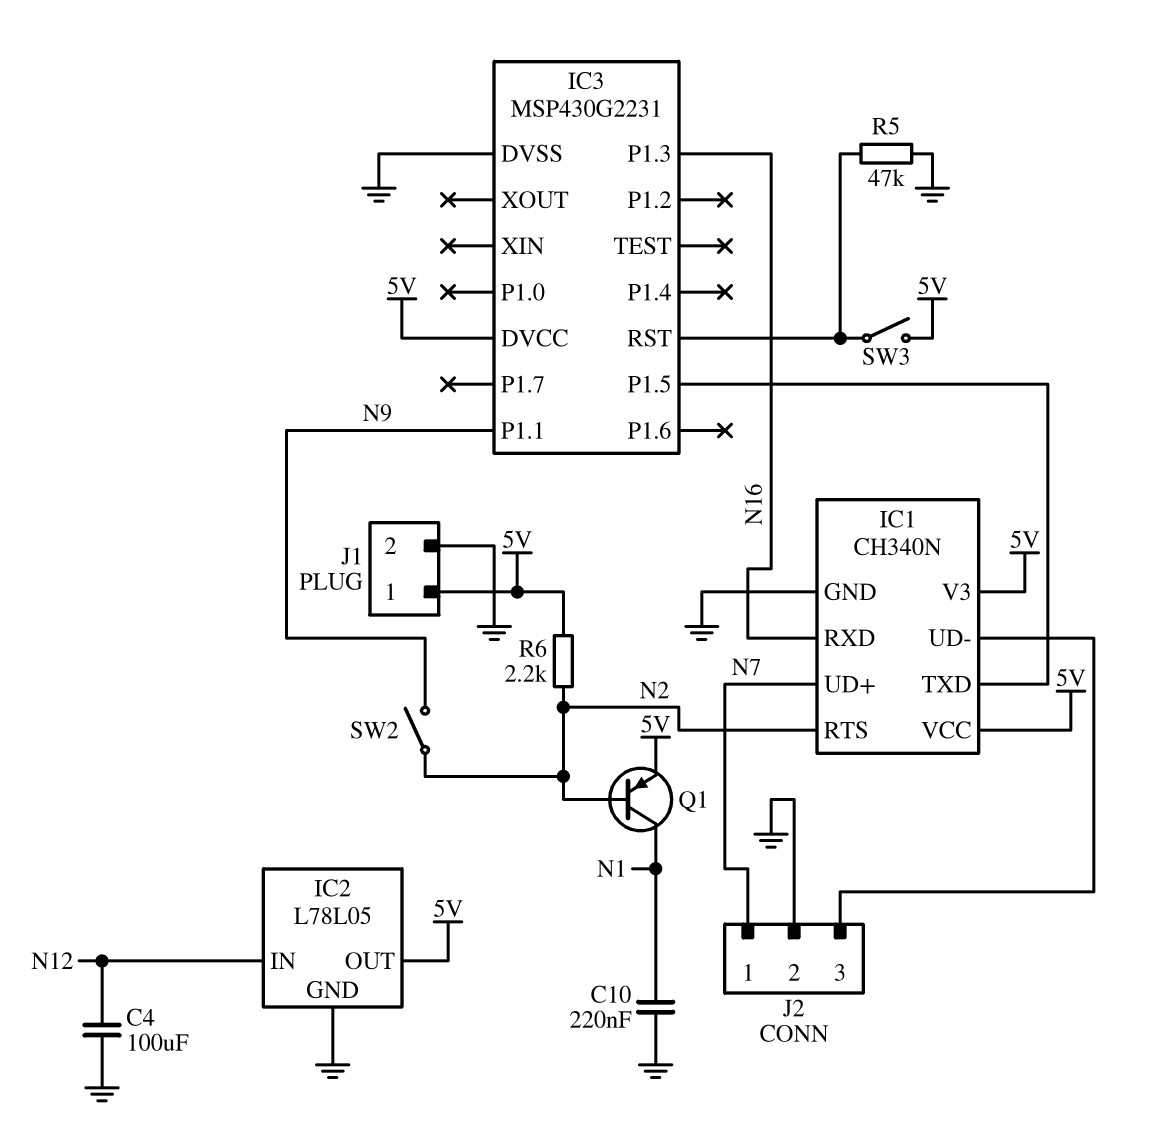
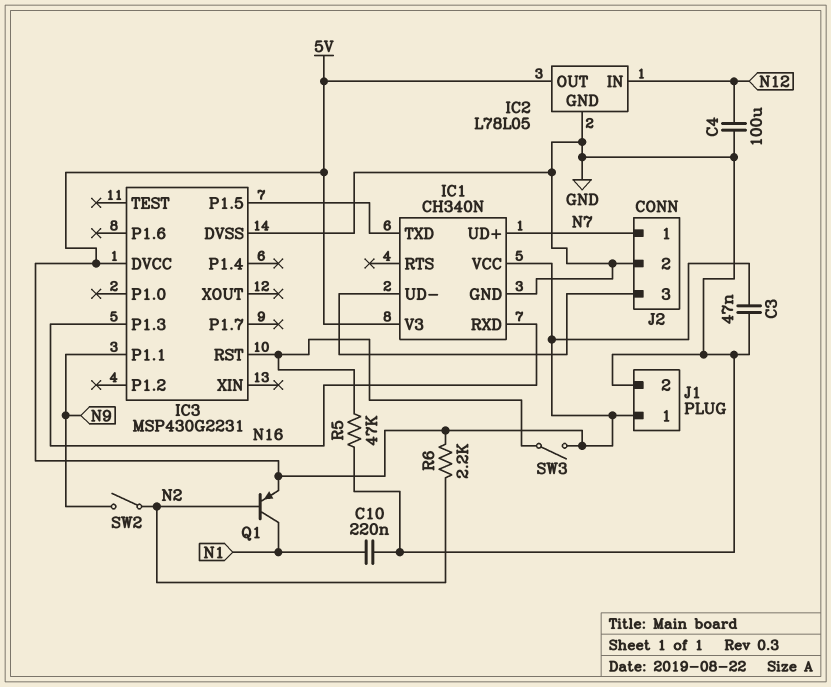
C3: none -> 47nF (5V, GND)
IC1 pin RTS: N2 -> none

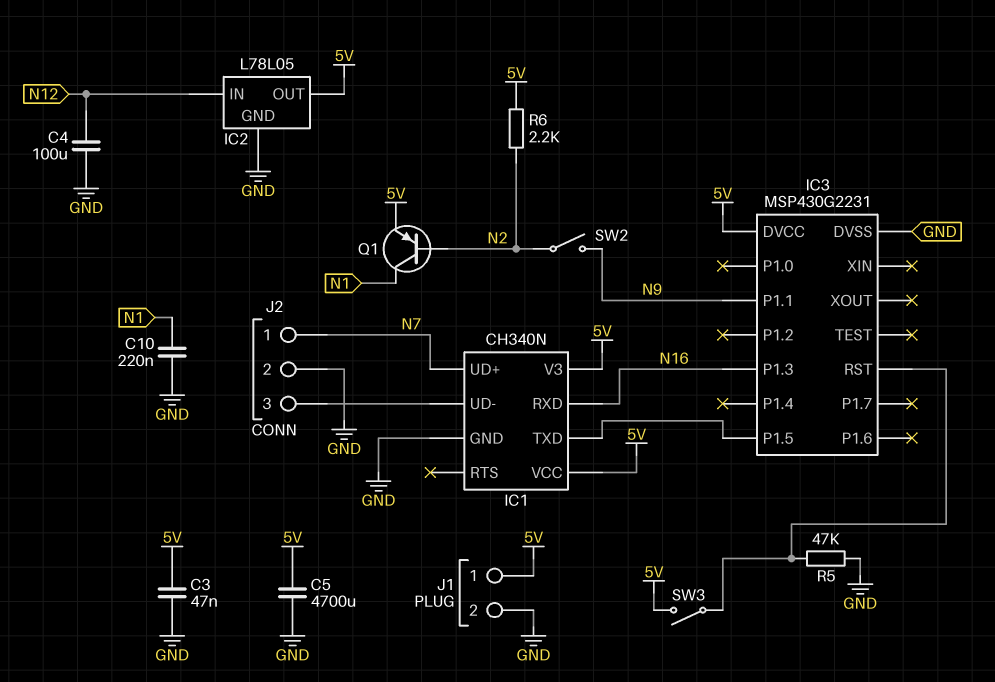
C5: none -> 4700uF (5V, GND)

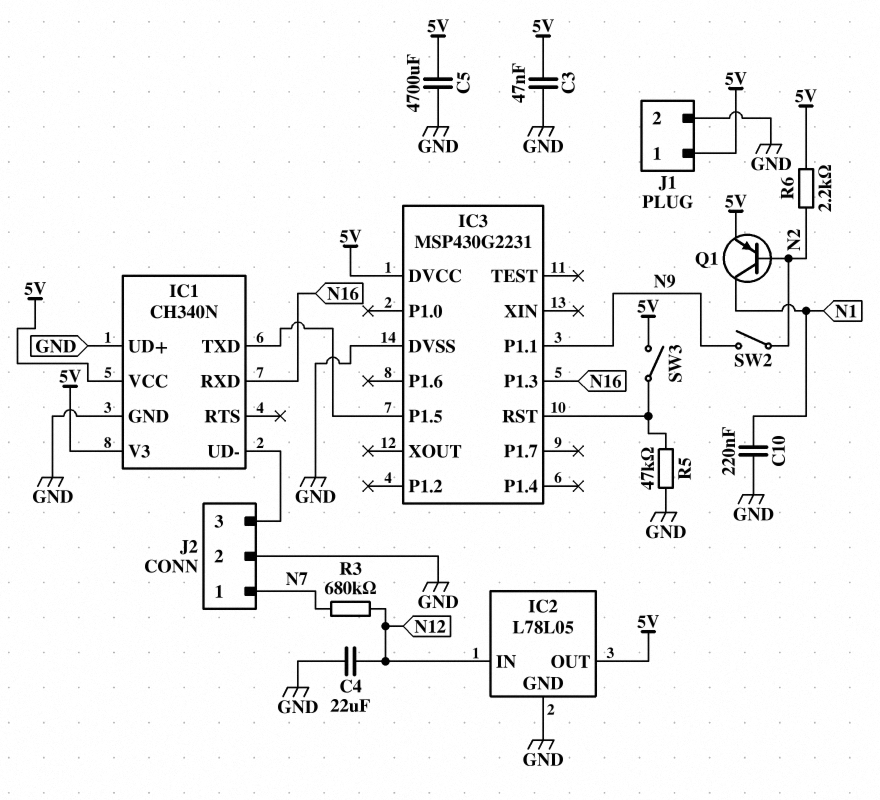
C4: 100uF (GND, N12) -> 22uF (GND, N12)
IC1 pin UD+: N7 -> GND
R3: none -> 680k (N7, N12)

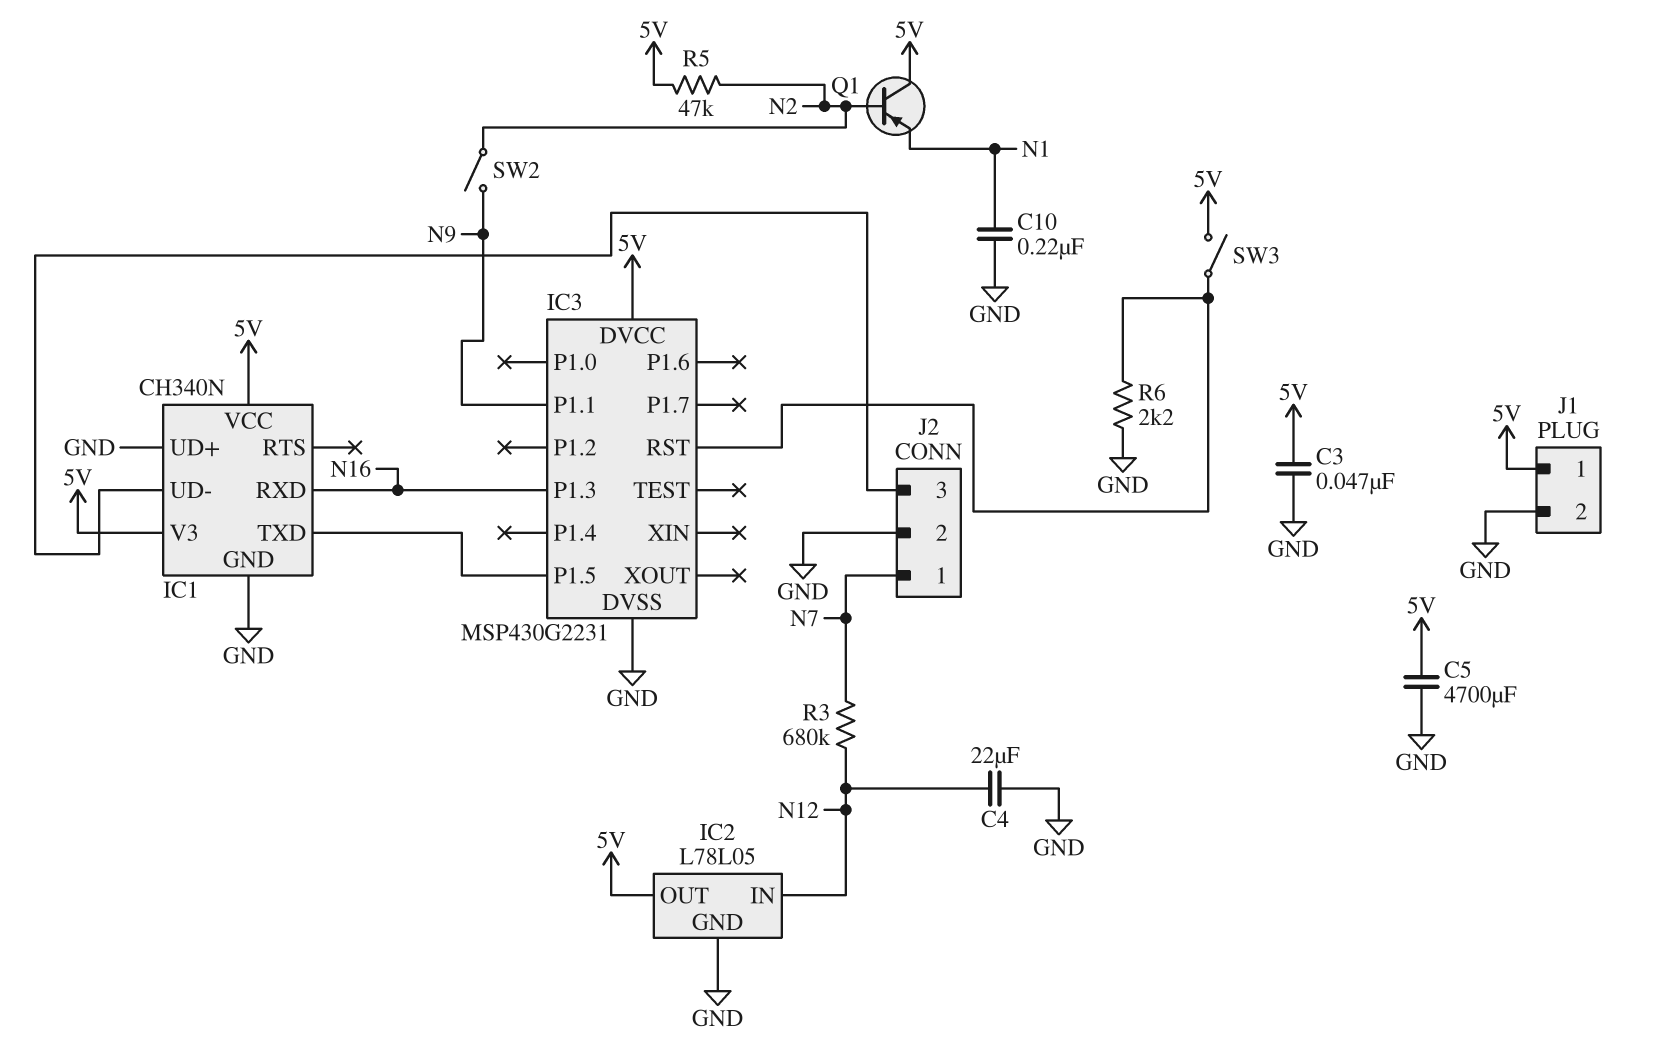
Q1: PNP (B N2, C N1, E 5V) -> PNP (B N2, C 5V, E N1)
R5: 47k (GND, IC3/RST) -> 47k (5V, N2)
R6: 2.2k (5V, N2) -> 2.2k (GND, IC3/RST)

